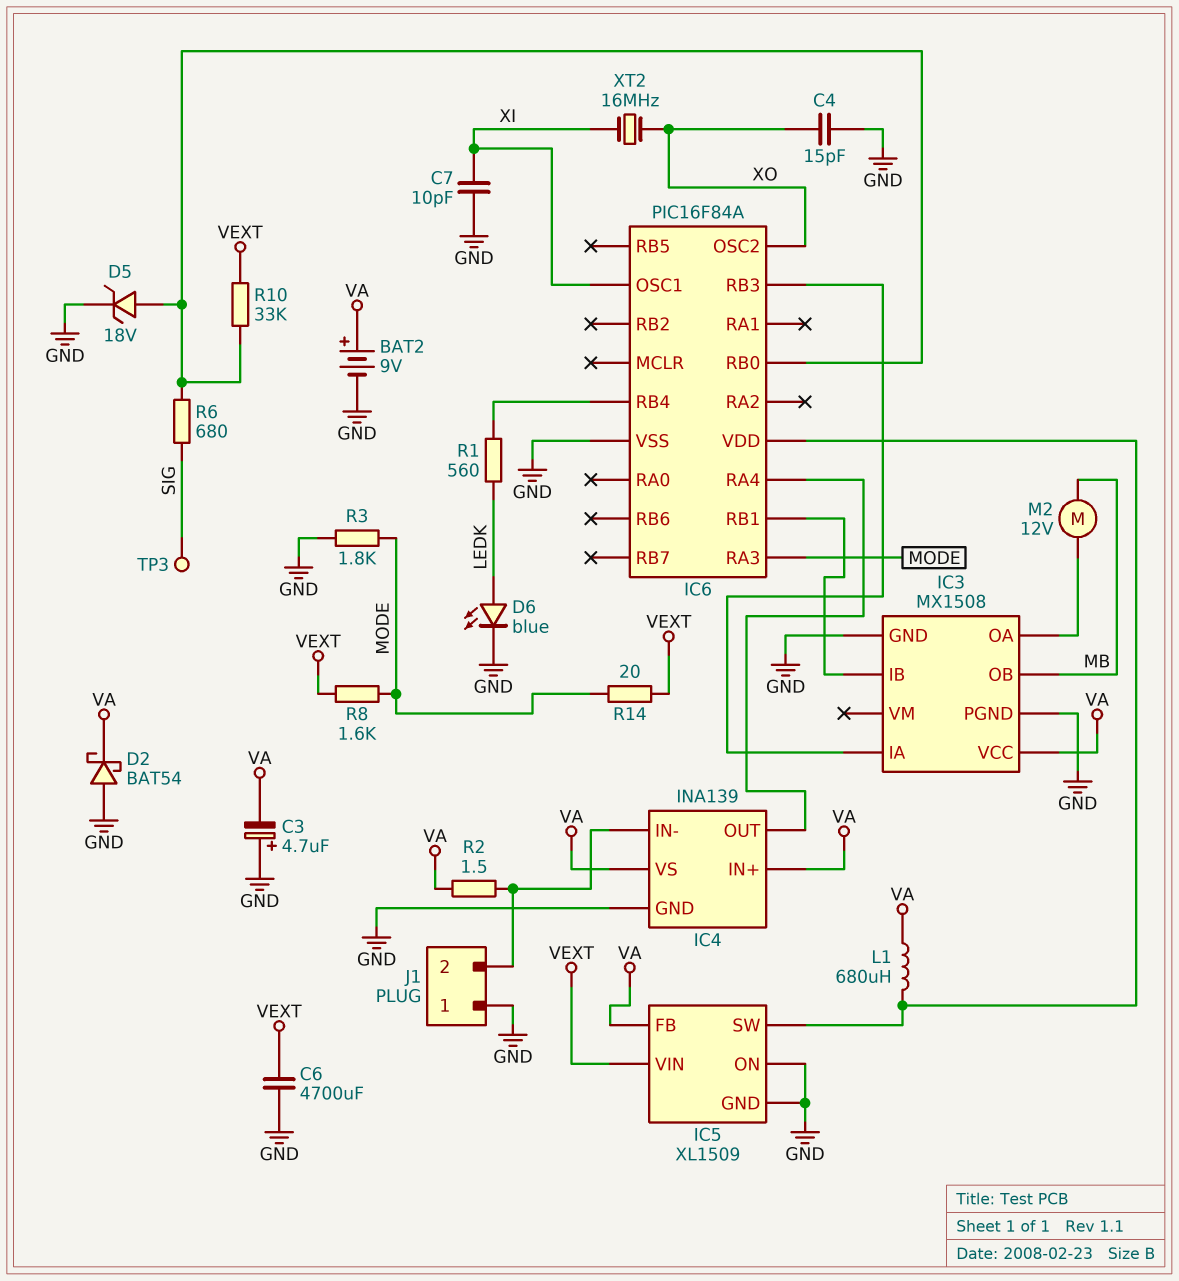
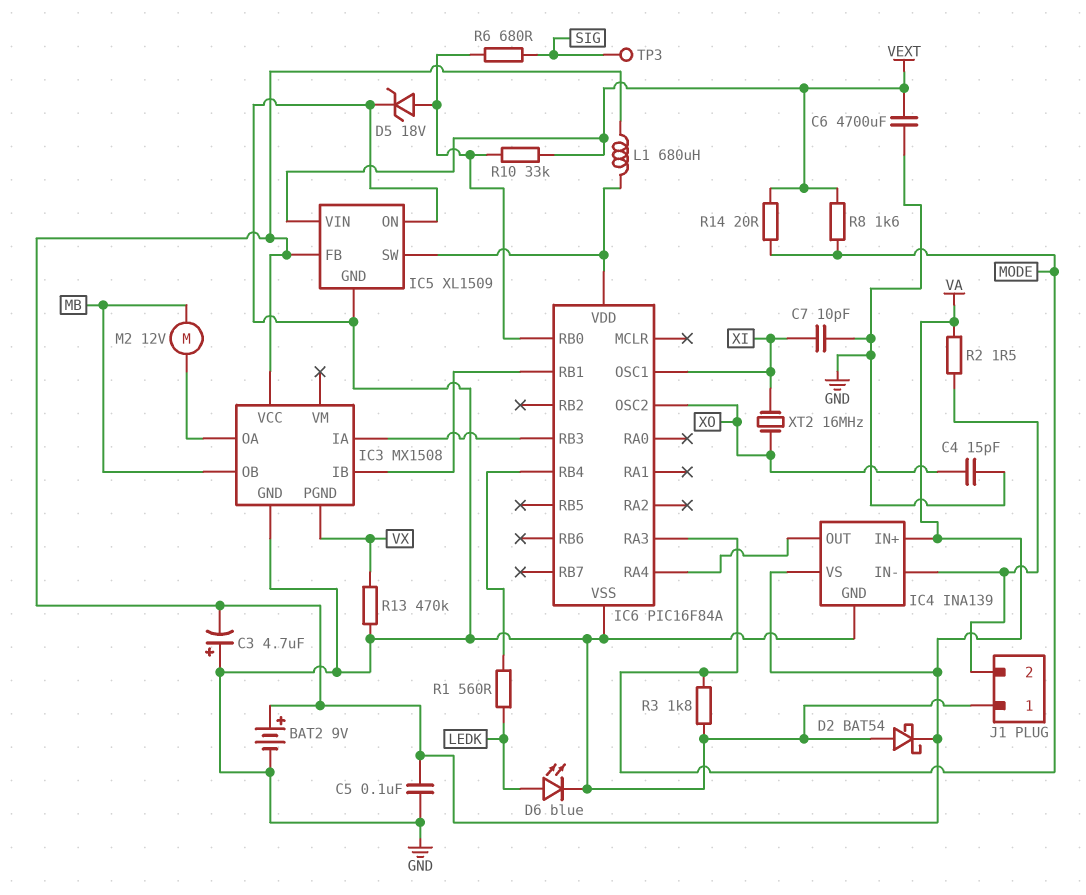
C5: none -> 100nF (GND, VA)
IC3 pin PGND: GND -> VX
R13: none -> 470k (GND, VX)

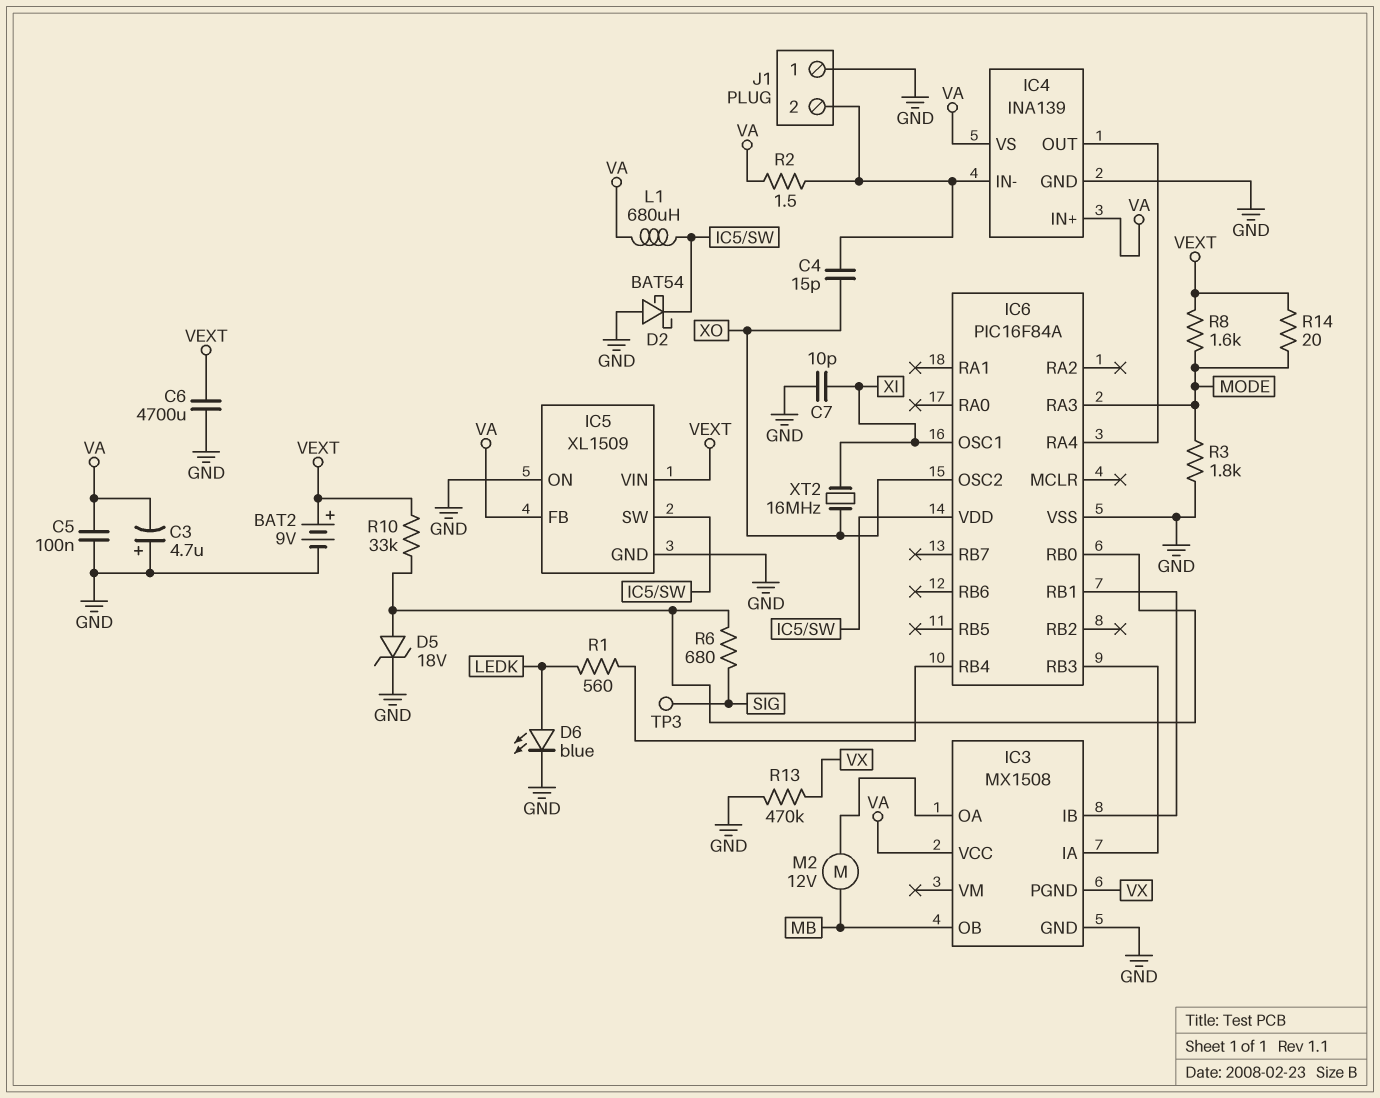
BAT2: 9V (plus VA, minus GND) -> 9V (plus VEXT, minus GND)
C4: 15pF (GND, XO) -> 15pF (IC4/IN-, XO)
D2: schottky BAT54 (A GND, K VA) -> schottky BAT54 (A GND, K IC5/SW)

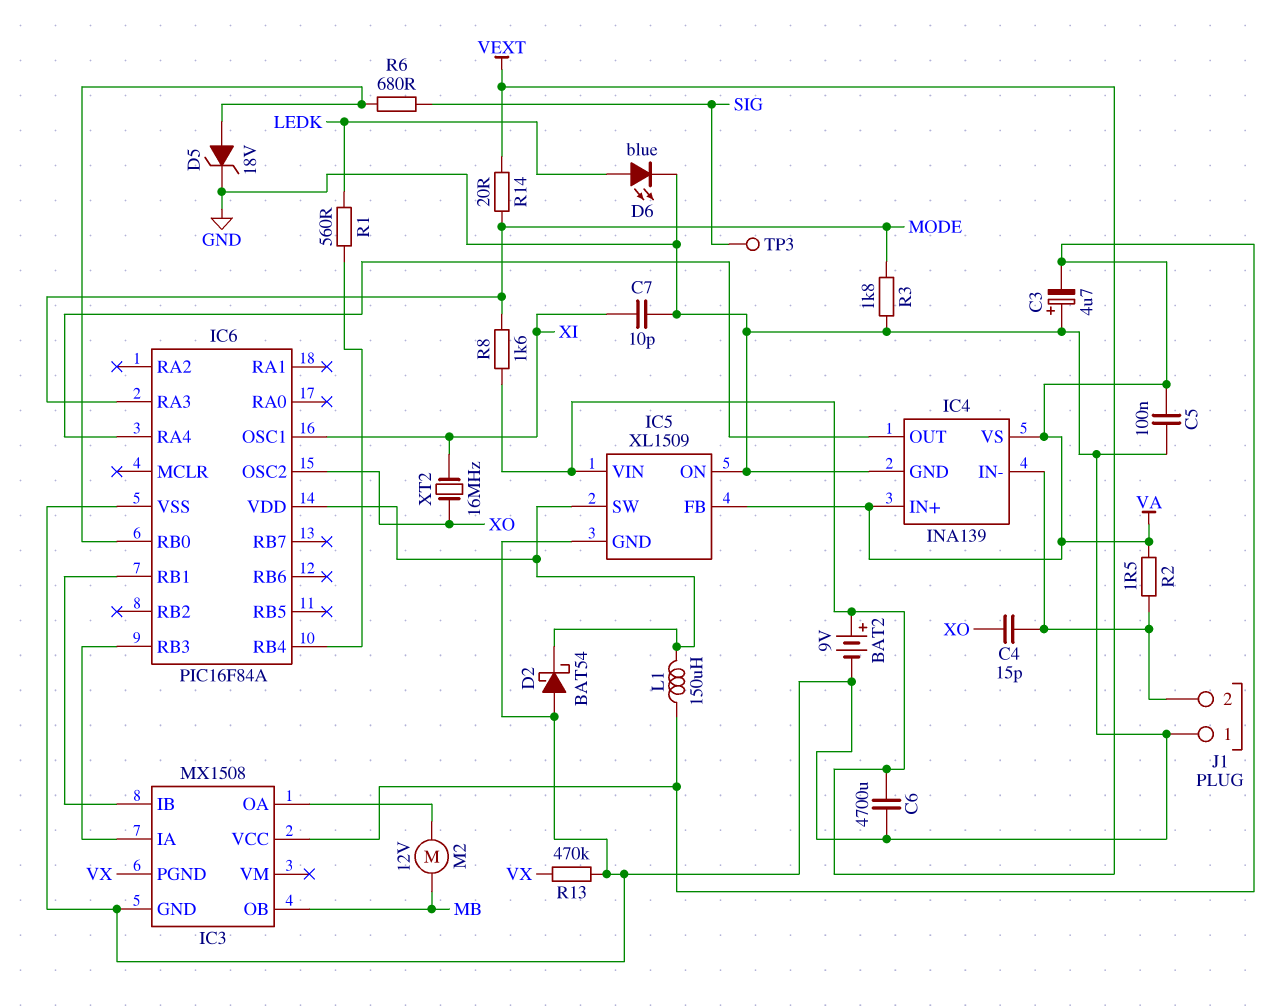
L1: 680uH (IC5/SW, VA) -> 150uH (IC5/SW, VA)
R10: 33k (IC6/RB0, VEXT) -> none

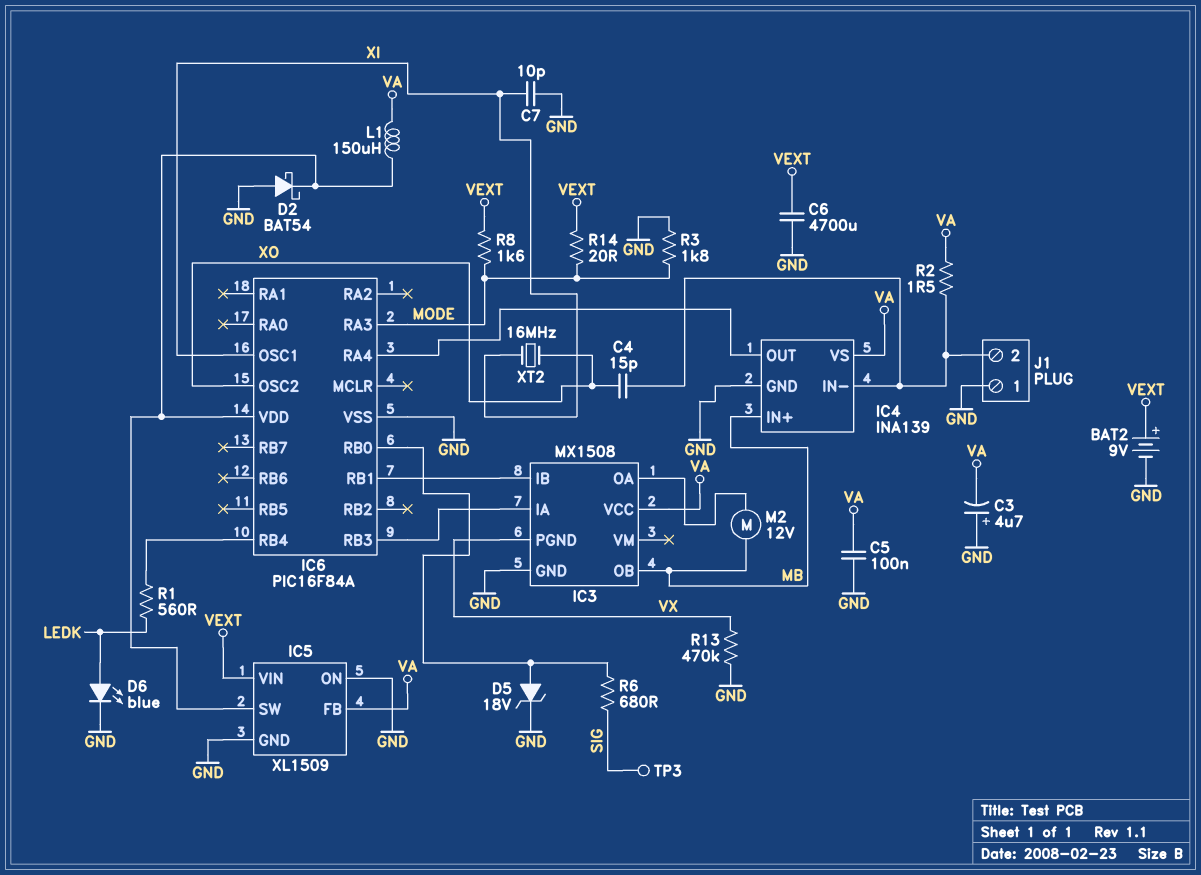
IC4 pin IN+: VA -> MB

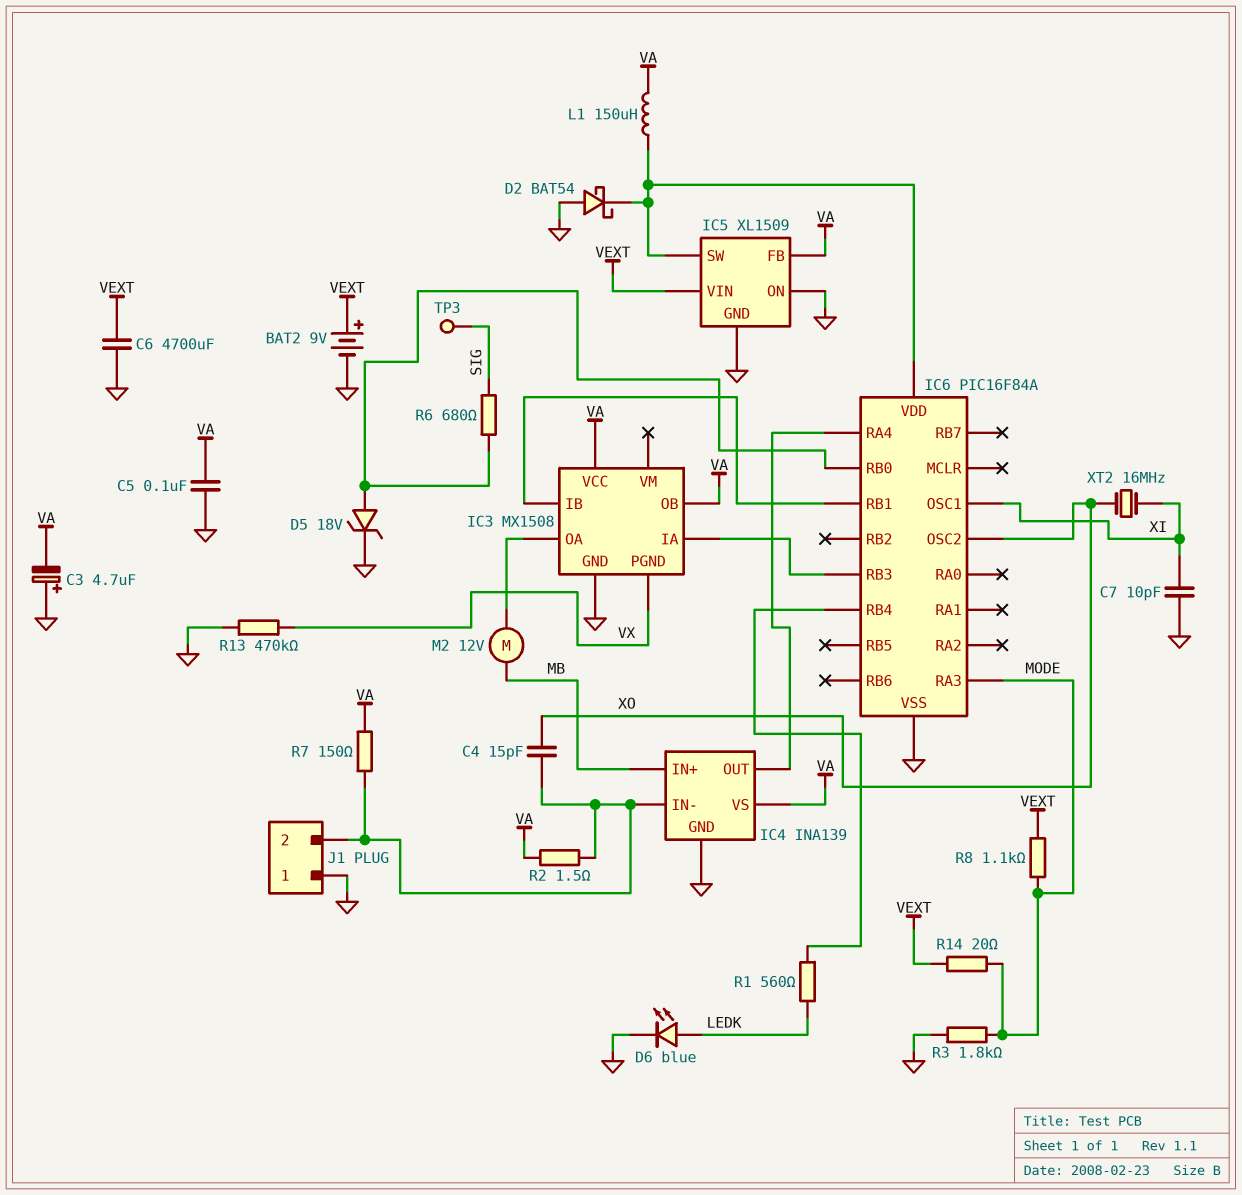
IC3 pin OB: MB -> VA
R7: none -> 150 (IC4/IN-, VA)
R8: 1.6k (MODE, VEXT) -> 1.1k (MODE, VEXT)

